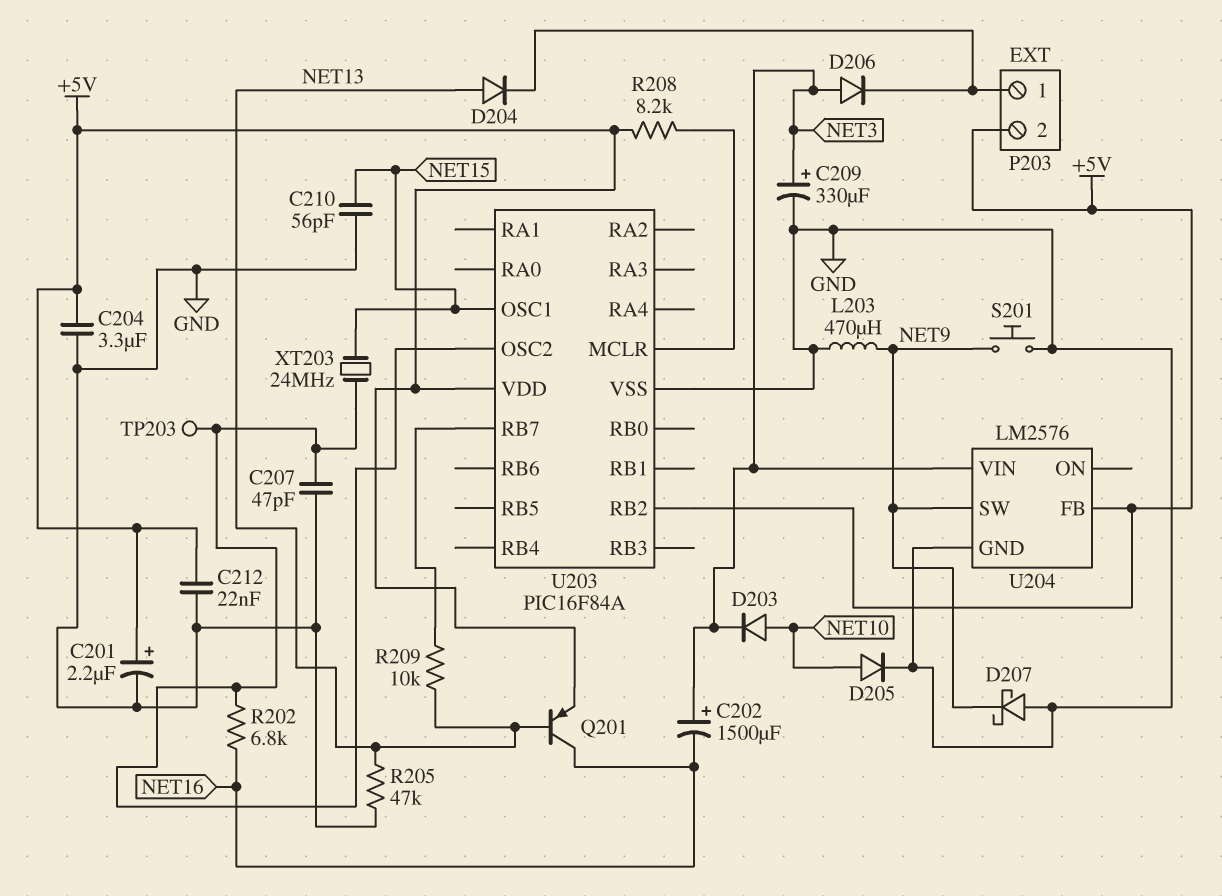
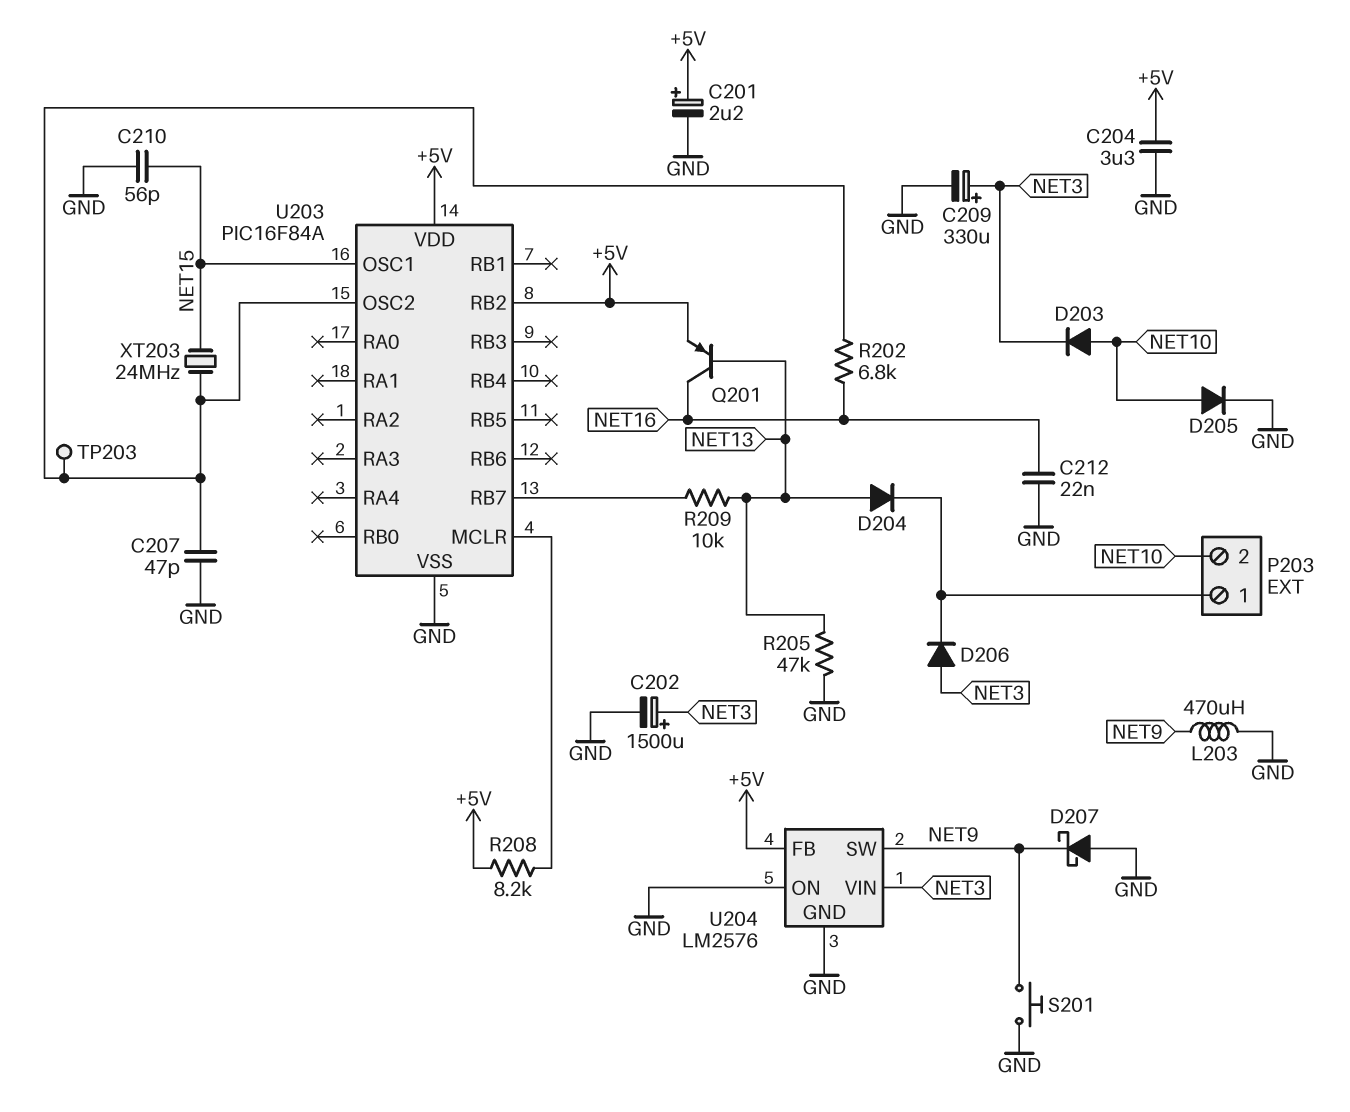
C202: 1500uF (plus NET3, minus NET16) -> 1500uF (plus NET3, minus GND)
C212: 22nF (+5V, GND) -> 22nF (GND, NET16)
P203 pin 2: +5V -> NET10
U204 pin ON: none -> GND

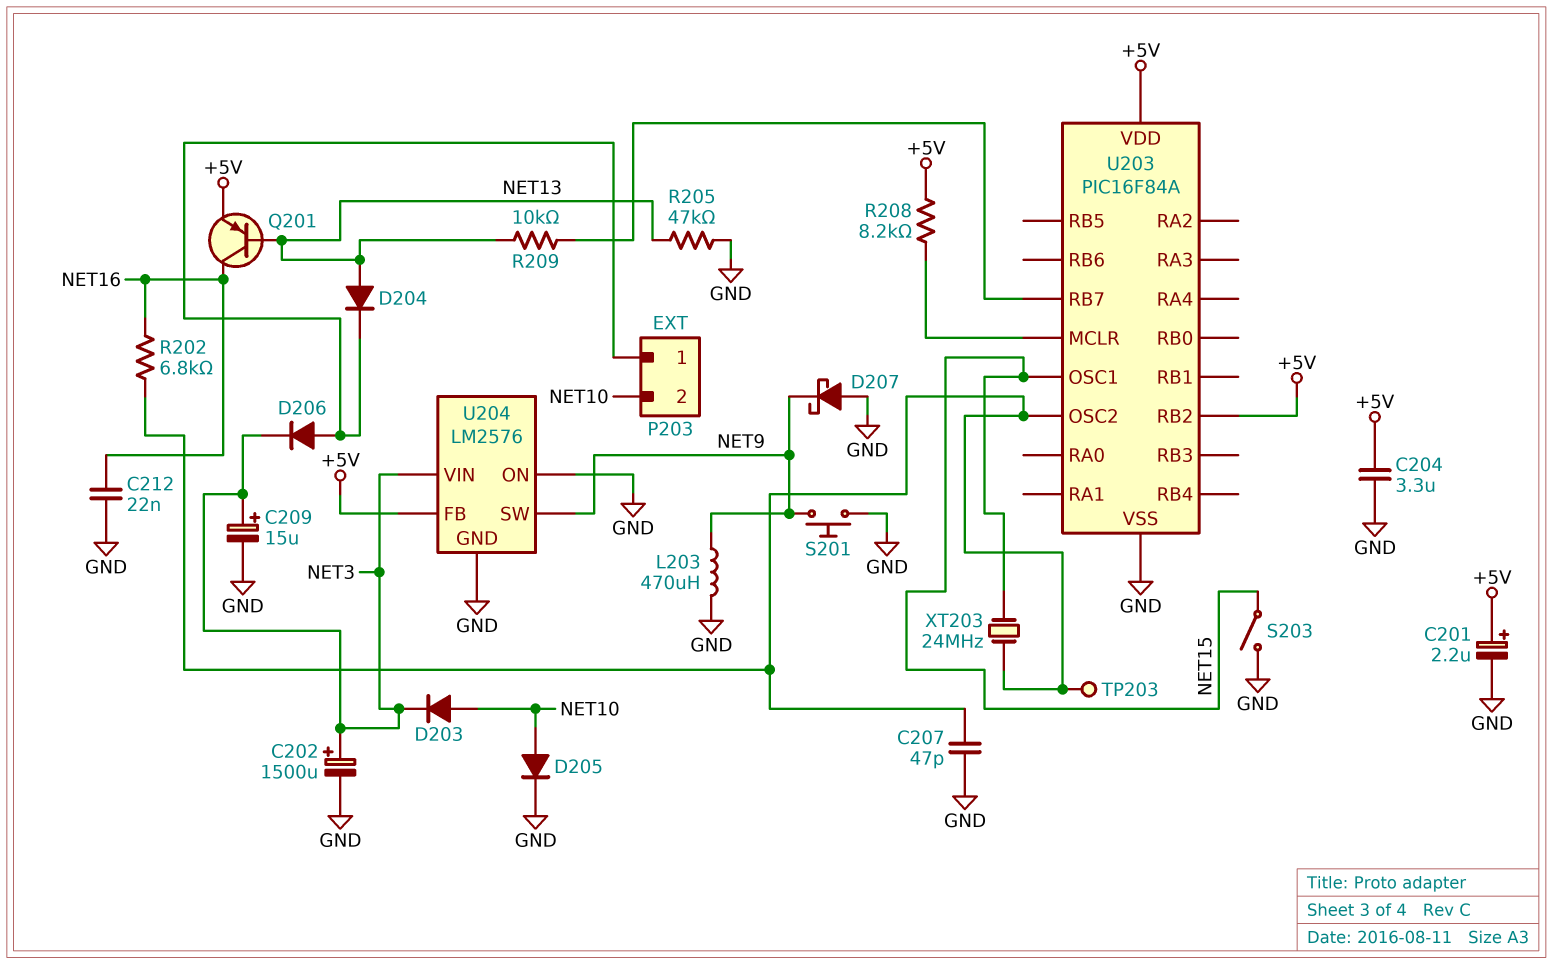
C209: 330uF (plus NET3, minus GND) -> 15uF (plus NET3, minus GND)
C210: 56pF (GND, NET15) -> none
D206: diode (A NET3, K P203/1) -> diode (A P203/1, K NET3)
S203: none -> switch (GND, NET15)

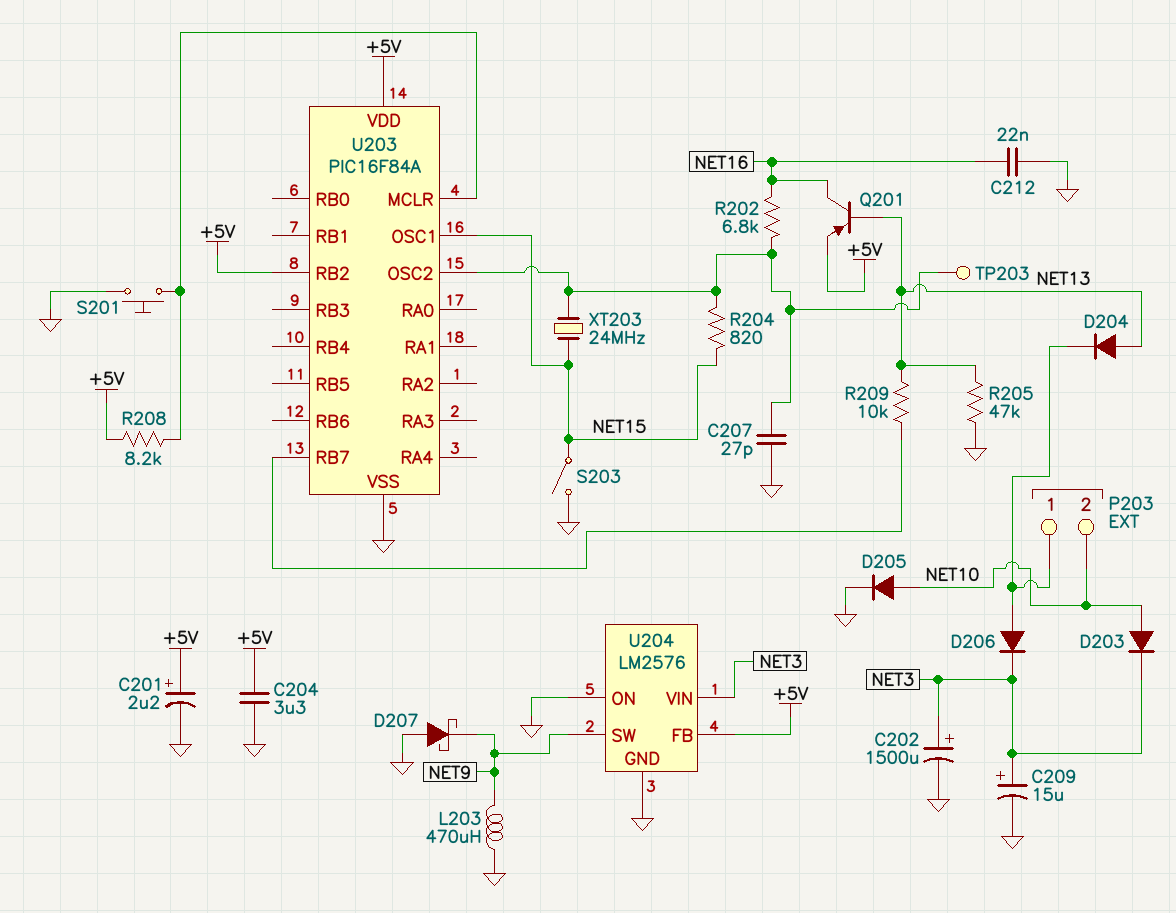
C207: 47pF (GND, U203/OSC2) -> 27pF (GND, U203/OSC2)
R204: none -> 820 (NET15, U203/OSC2)
S201: button (GND, NET9) -> button (GND, U203/MCLR)

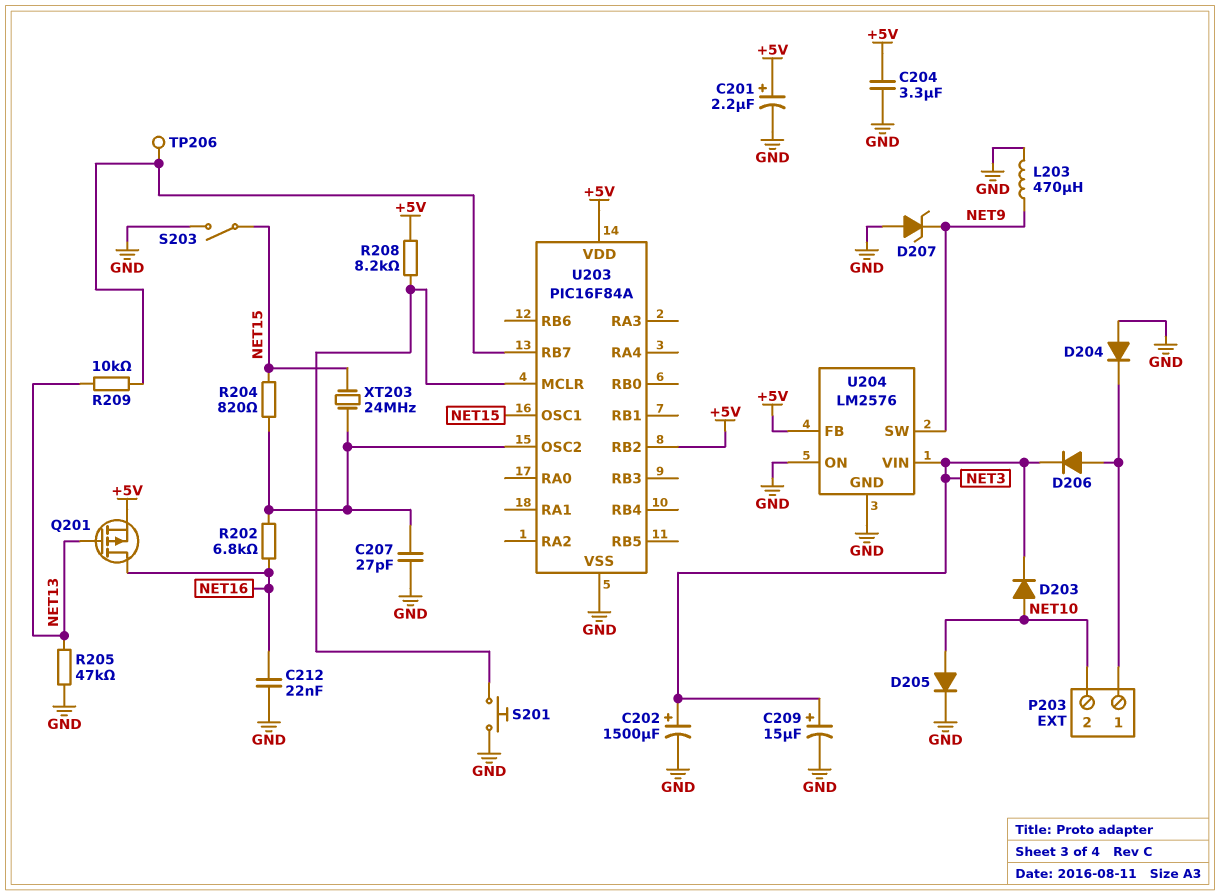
D204: diode (A NET13, K P203/1) -> diode (A GND, K P203/1)
D207: schottky (A GND, K NET9) -> zener (A GND, K NET9)
Q201: PNP (B NET13, C NET16, E +5V) -> PMOS (G NET13, D NET16, S +5V)
TP203: test point (U203/OSC2) -> none
TP206: none -> test point (U203/RB7)

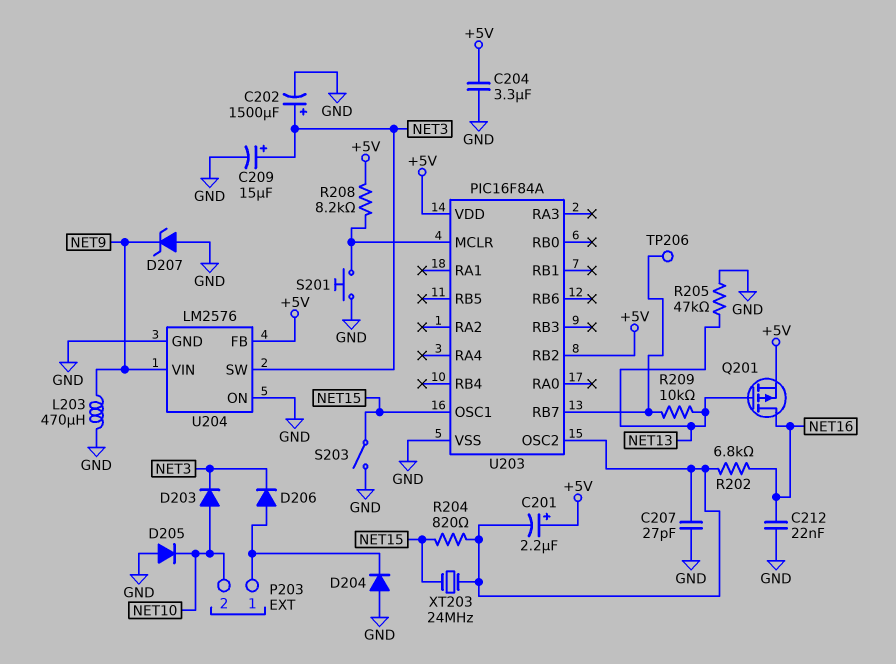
C201: 2.2uF (plus +5V, minus GND) -> 2.2uF (plus +5V, minus U203/OSC2)
D205: diode (A NET10, K GND) -> diode (A GND, K NET10)
U204 pin SW: NET9 -> NET3
U204 pin VIN: NET3 -> NET9

